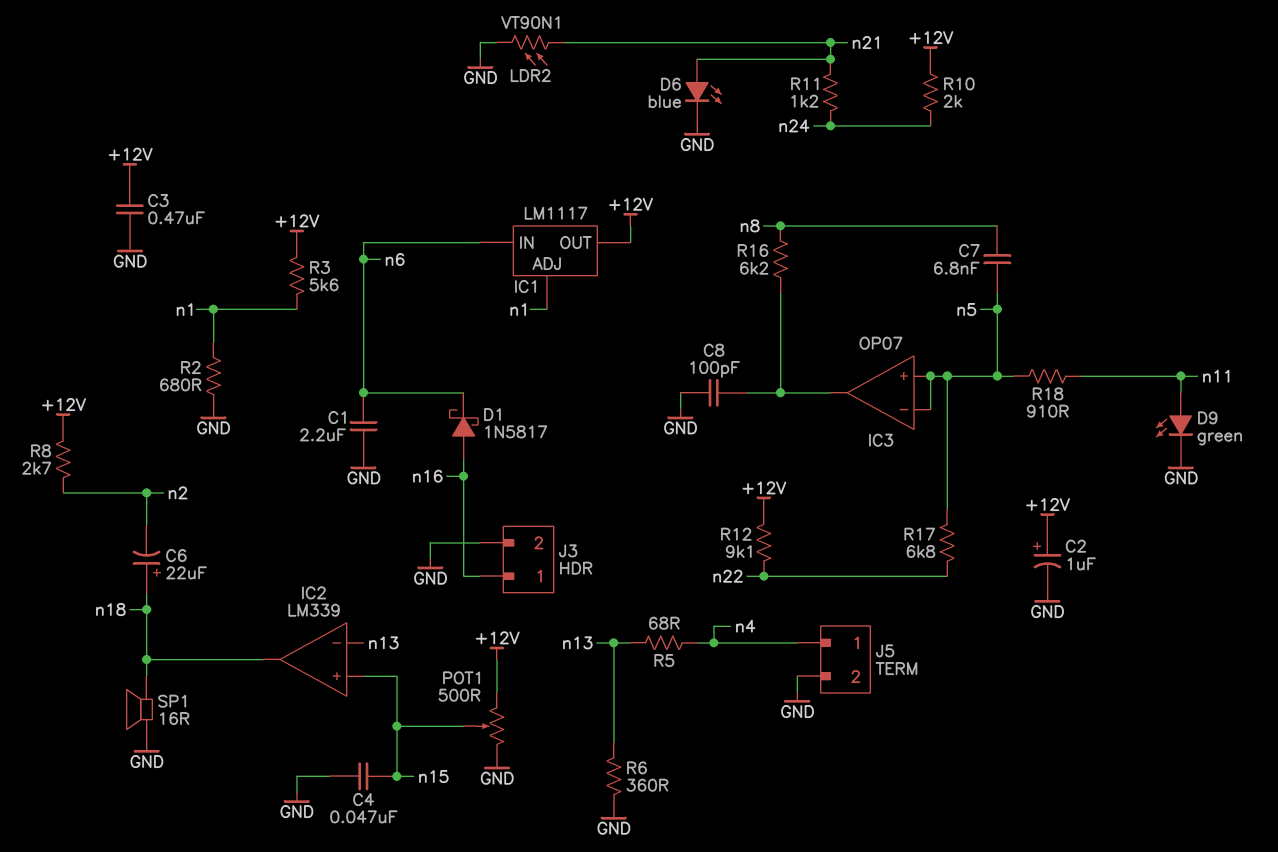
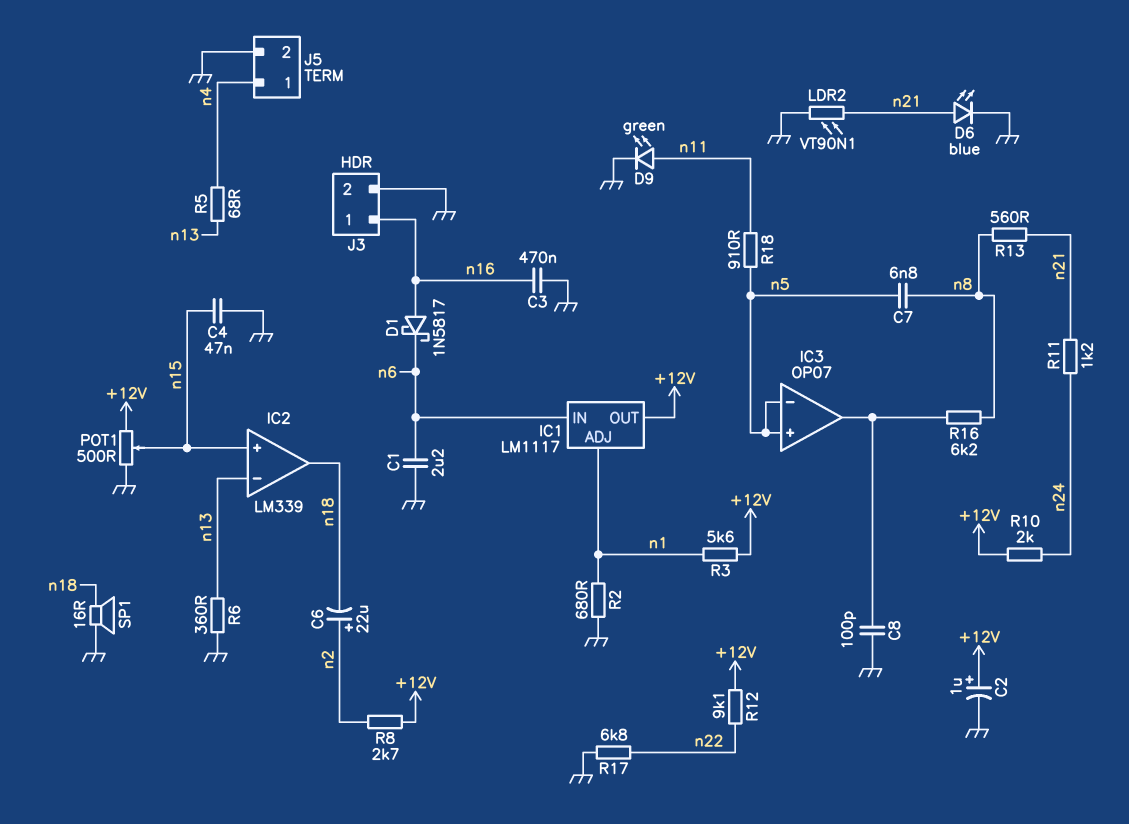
C3: 470nF (+12V, GND) -> 470nF (GND, n16)
C6: 22uF (plus n18, minus n2) -> 22uF (plus n2, minus n18)
R13: none -> 560 (n8, n21)
R17: 6.8k (n5, n22) -> 6.8k (GND, n22)

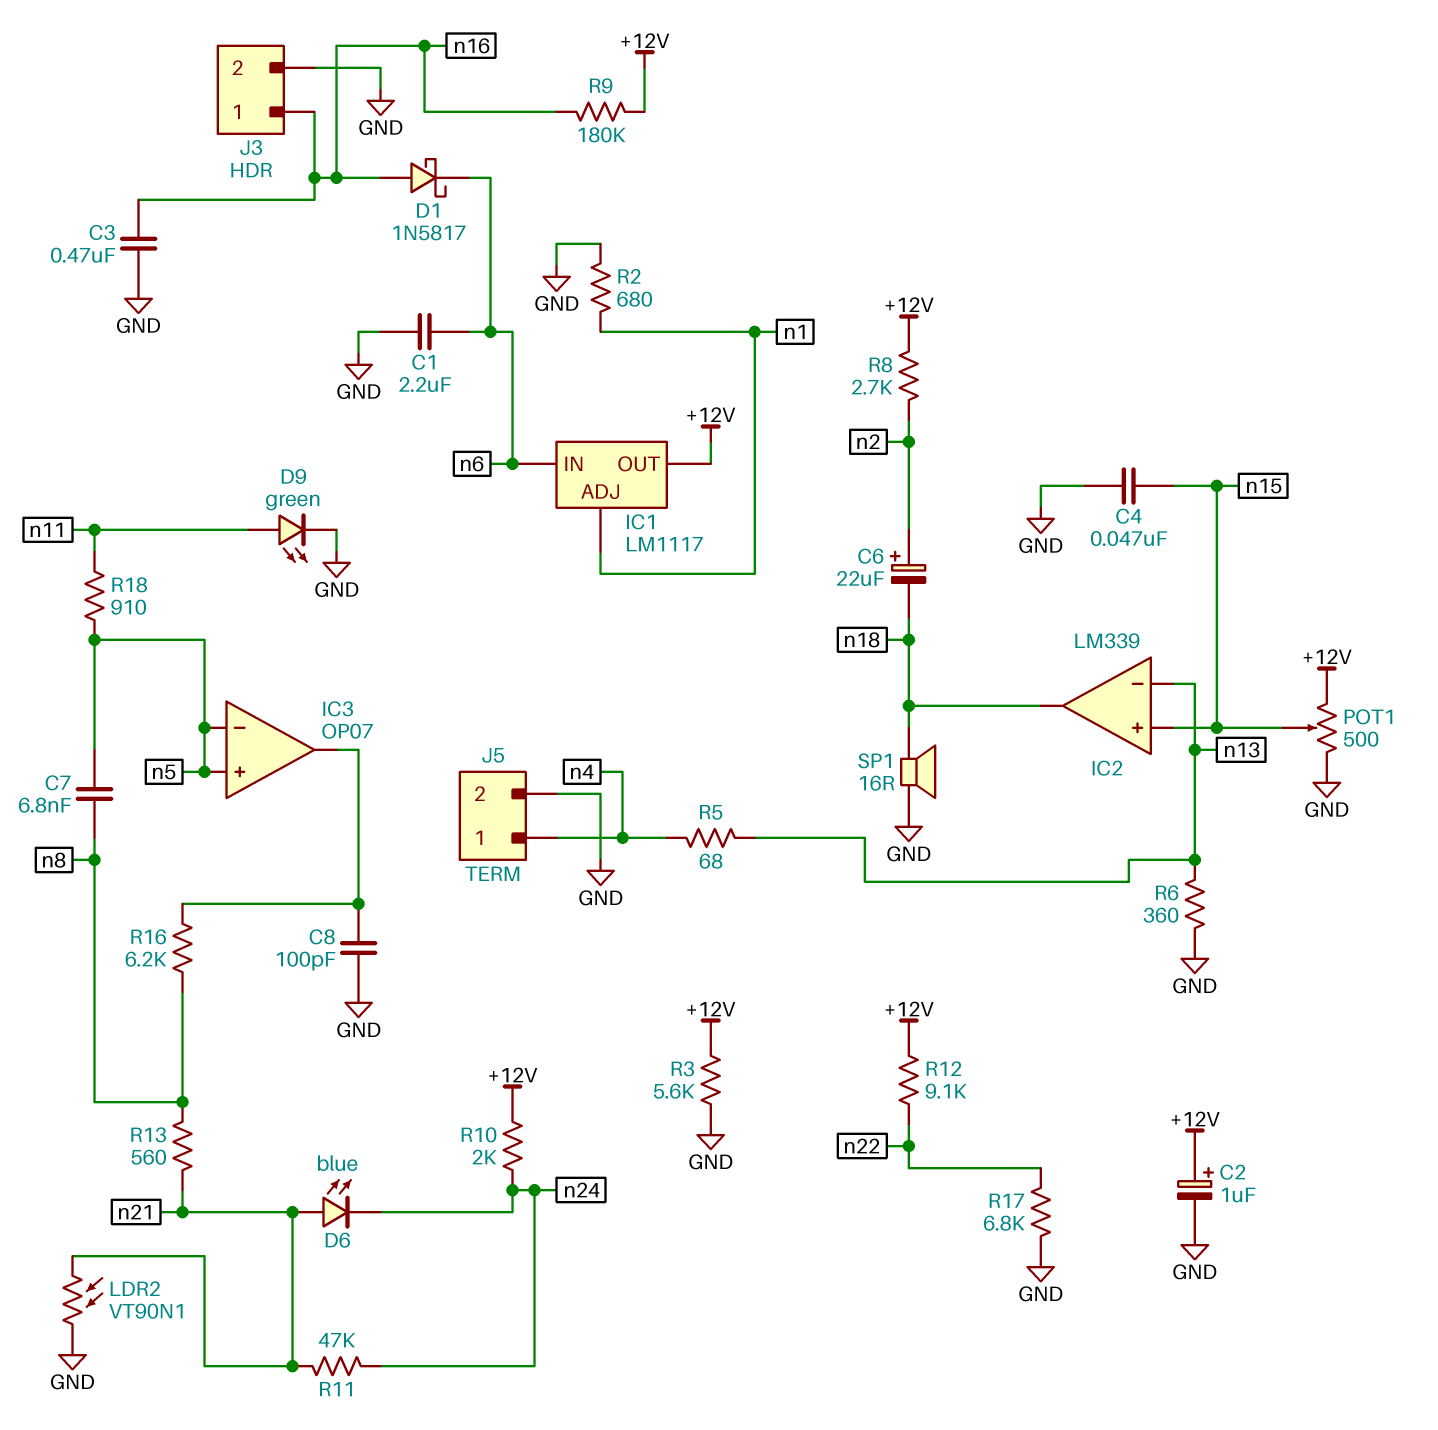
D6: LED blue (A n21, K GND) -> LED blue (A n21, K n24)
R3: 5.6k (+12V, n1) -> 5.6k (+12V, GND)
R9: none -> 180k (+12V, n16)
R11: 1.2k (n21, n24) -> 47k (n21, n24)

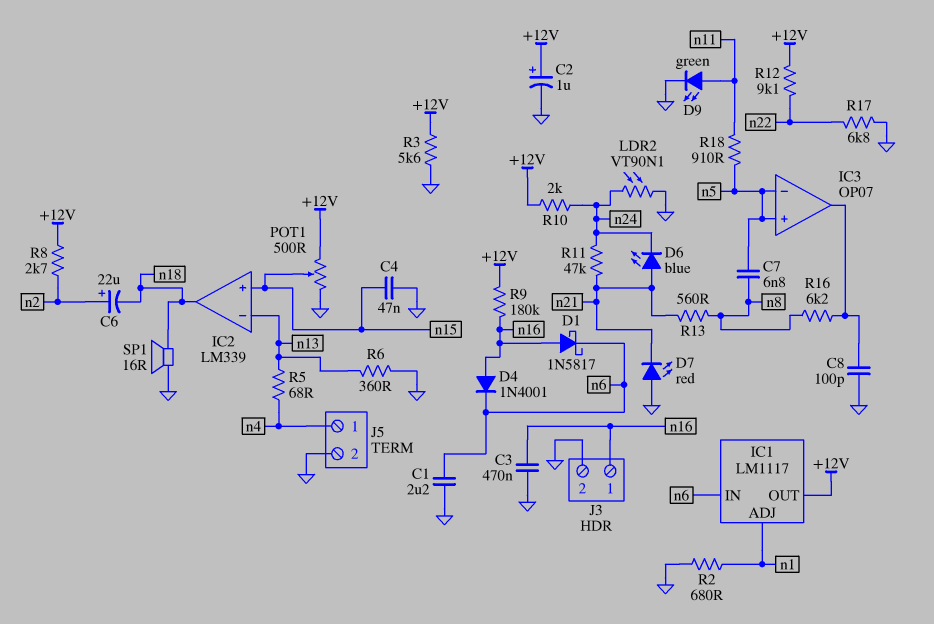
D4: none -> diode 1N4001 (A n16, K n6)
D7: none -> LED red (A GND, K n21)
LDR2: VT90N1 (GND, n21) -> VT90N1 (GND, n24)

